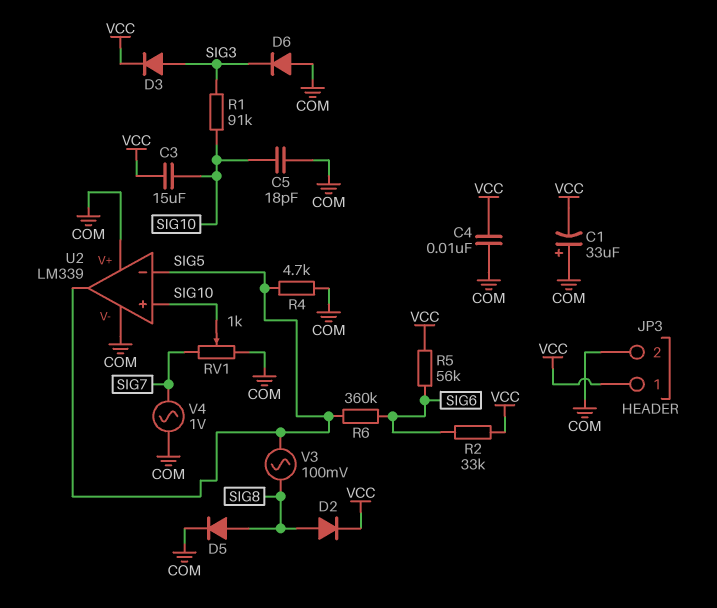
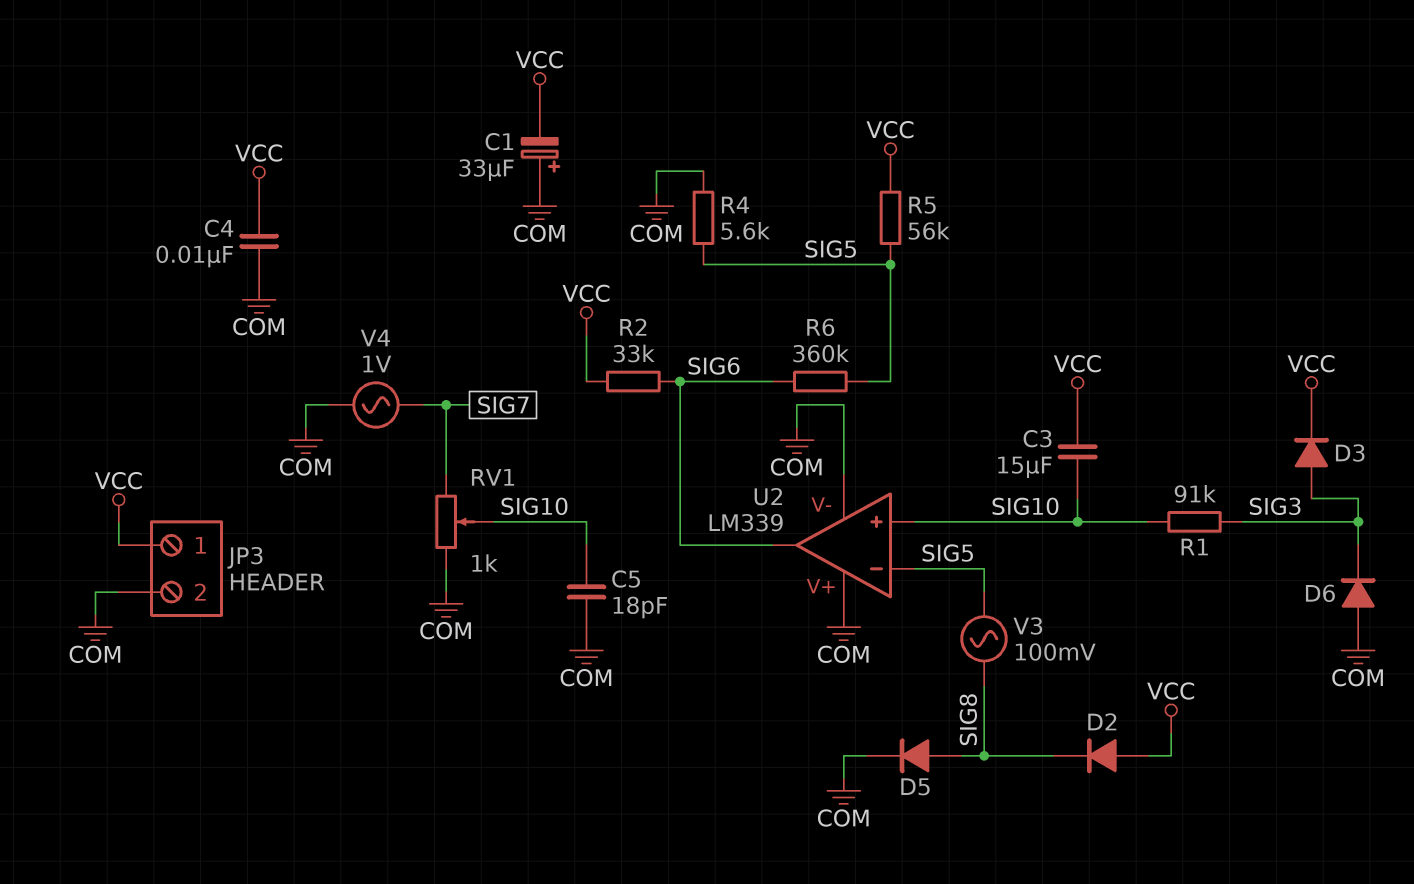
D2: diode (A SIG8, K VCC) -> diode (A VCC, K SIG8)
R4: 4.7k (COM, SIG5) -> 5.6k (COM, SIG5)
R5: 56k (SIG6, VCC) -> 56k (SIG5, VCC)
U2 pin out: SIG5 -> SIG6

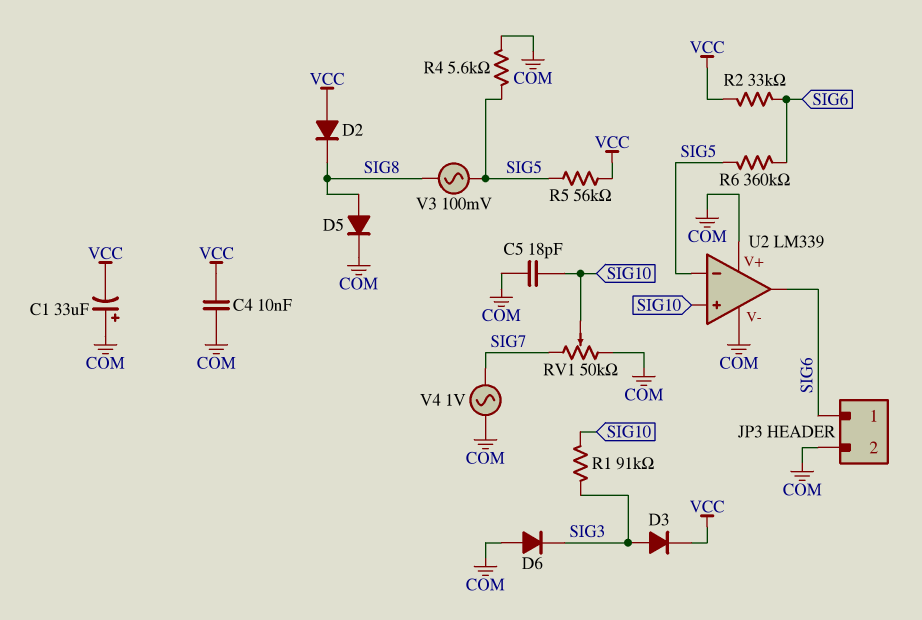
C3: 15uF (SIG10, VCC) -> none
JP3 pin 1: VCC -> SIG6
RV1: 1k (COM, SIG7, wiper SIG10) -> 50k (COM, SIG7, wiper SIG10)

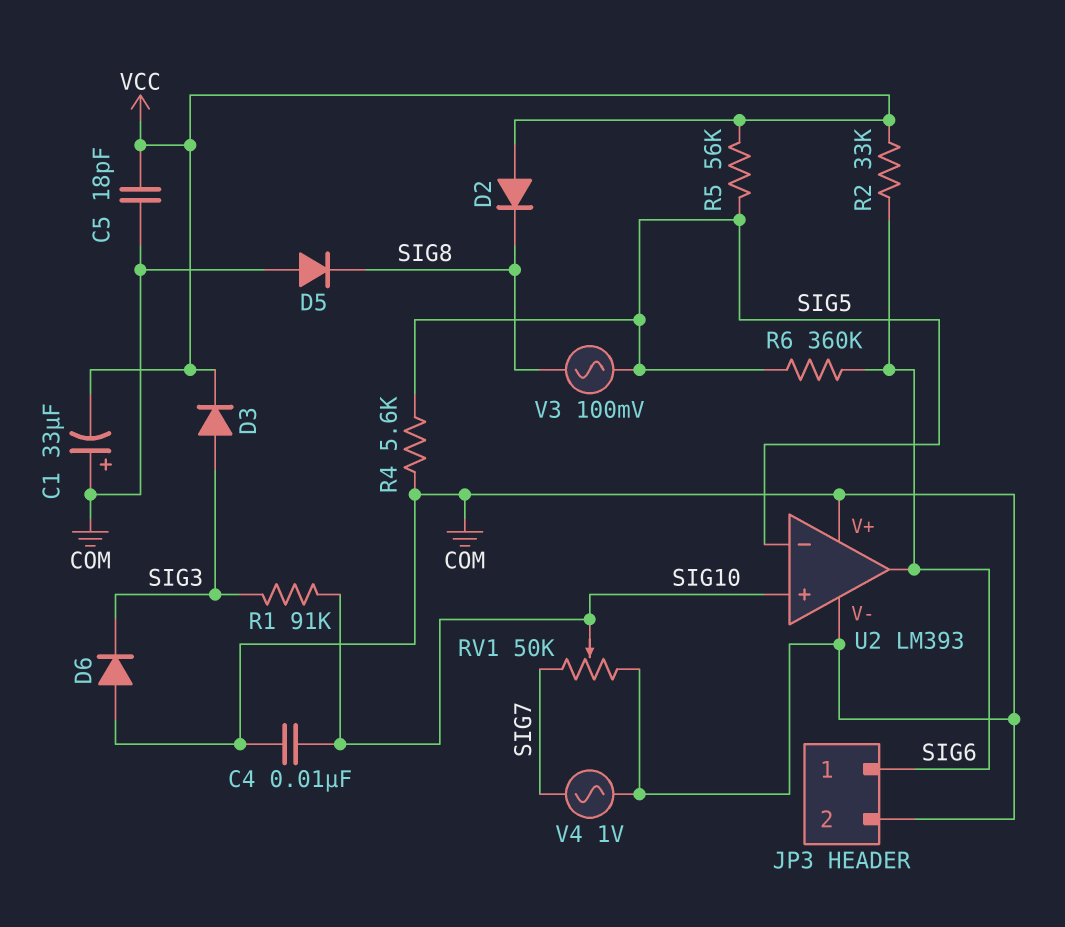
C4: 10nF (COM, VCC) -> 10nF (COM, SIG10)
C5: 18pF (COM, SIG10) -> 18pF (COM, VCC)
D5: diode (A SIG8, K COM) -> diode (A COM, K SIG8)
U2: LM339 -> LM393

